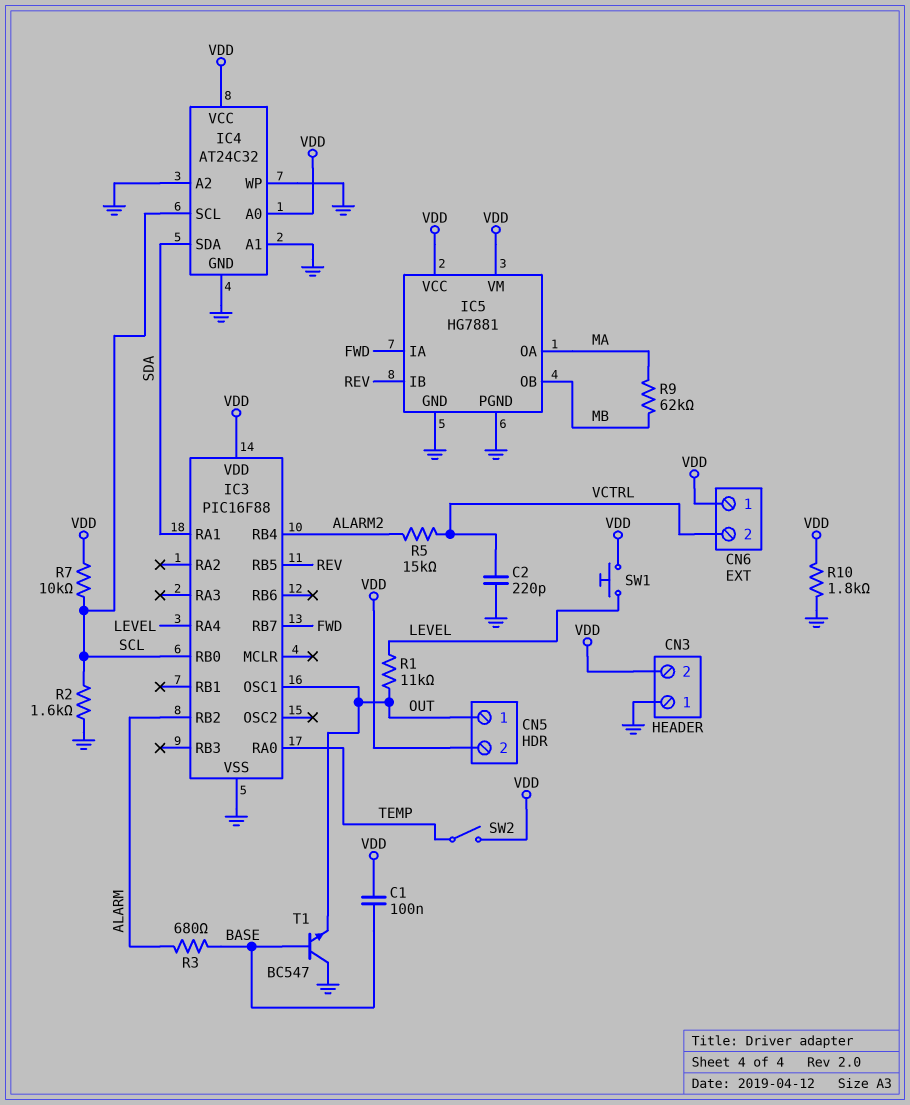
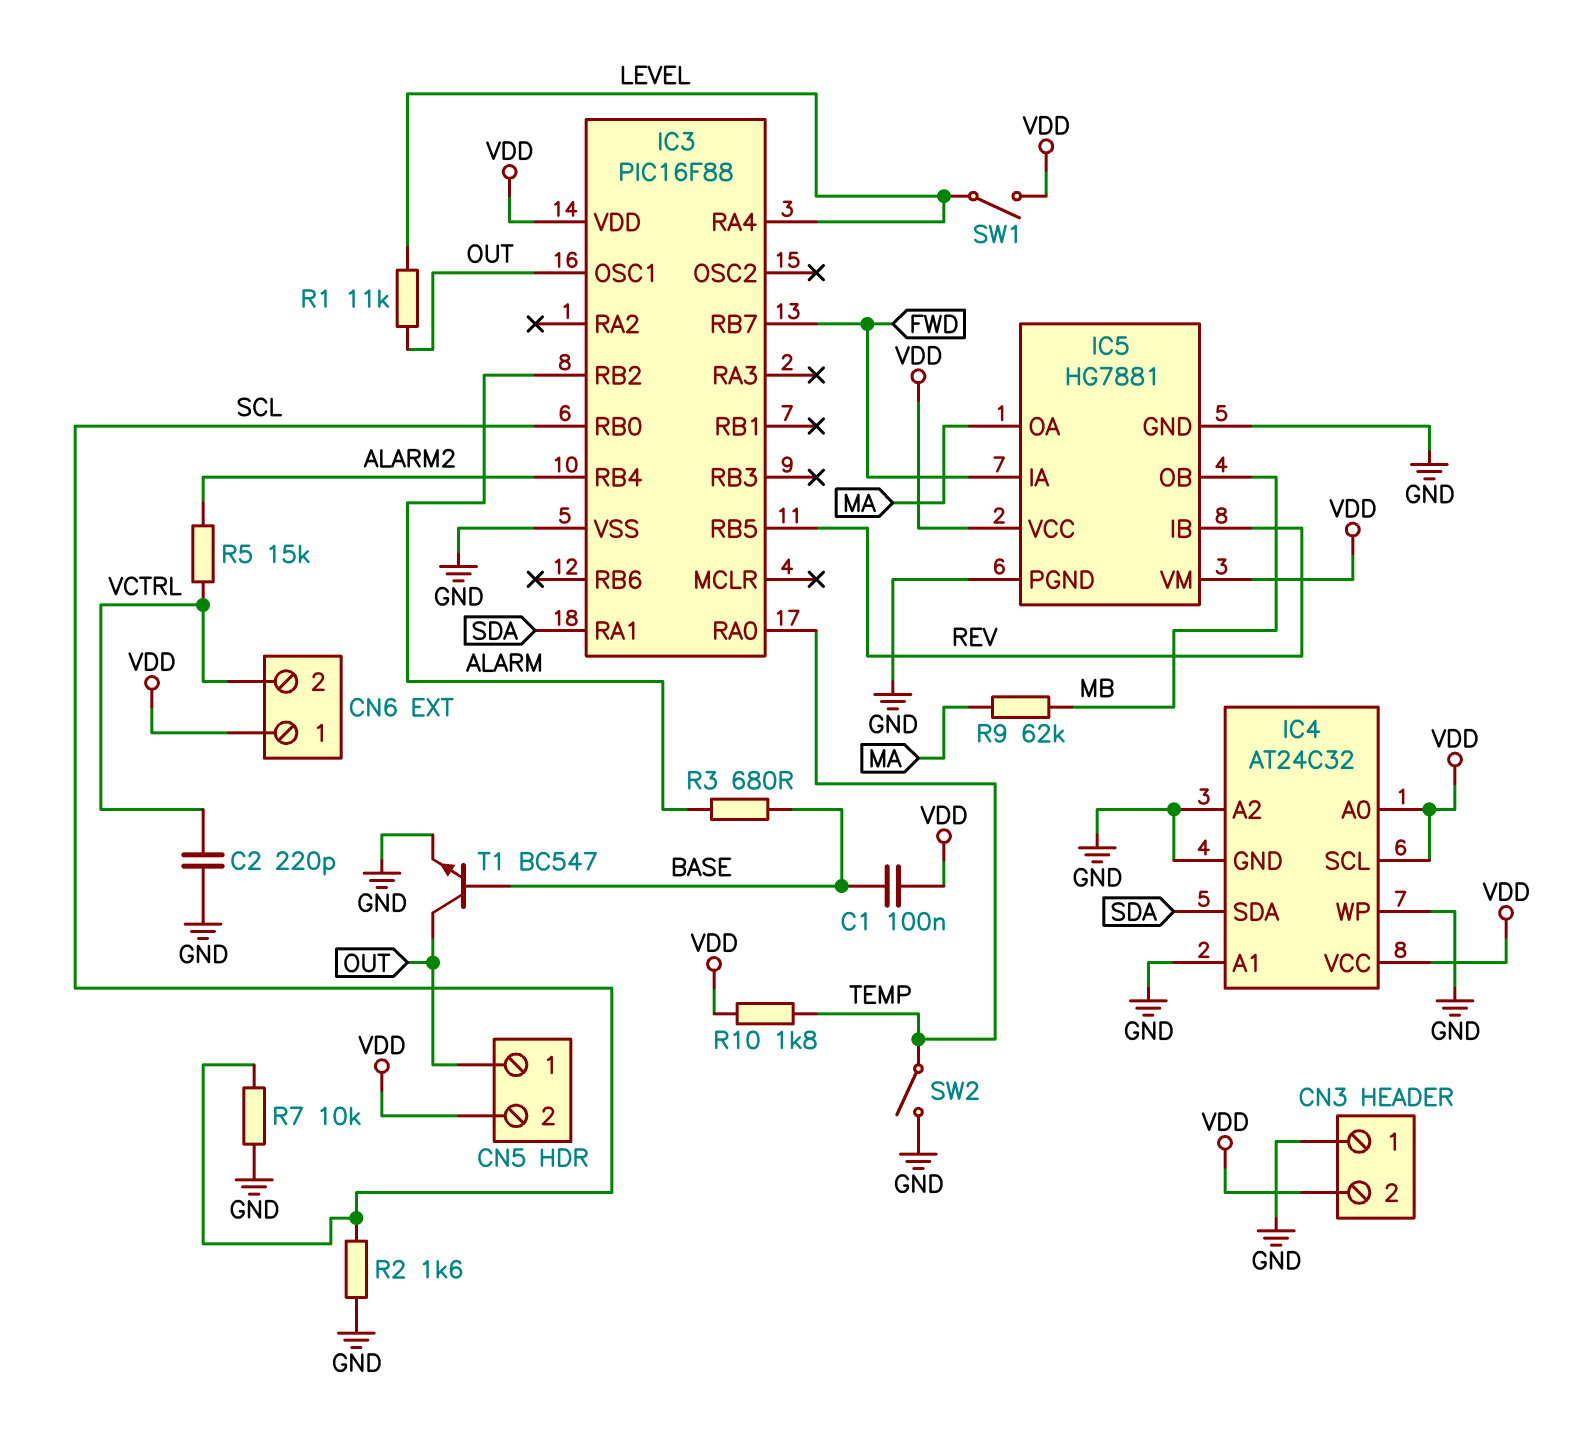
IC4 pin SCL: SCL -> VDD
R7: 10k (SCL, VDD) -> 10k (GND, SCL)
R10: 1.8k (GND, VDD) -> 1.8k (TEMP, VDD)
SW1: button (LEVEL, VDD) -> switch (LEVEL, VDD)
SW2: switch (TEMP, VDD) -> switch (GND, TEMP)
T1: NPN BC547 (B BASE, C GND, E OUT) -> NPN BC547 (B BASE, C OUT, E GND)

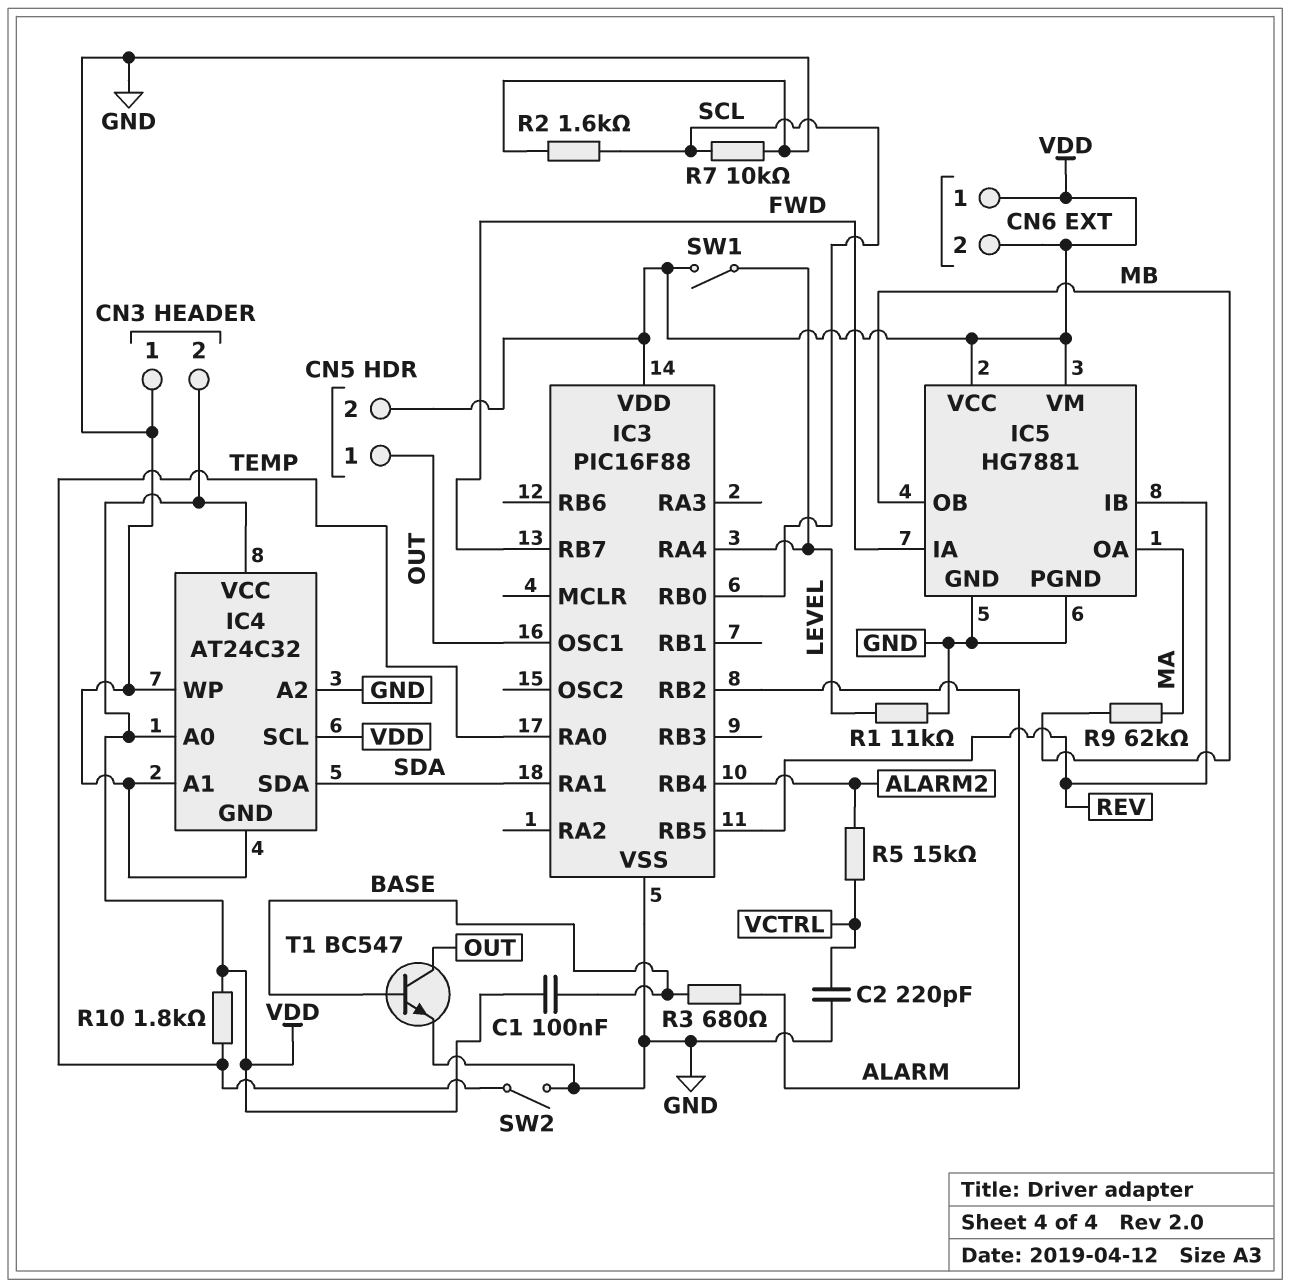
CN6 pin 2: VCTRL -> VDD
R1: 11k (LEVEL, OUT) -> 11k (GND, LEVEL)

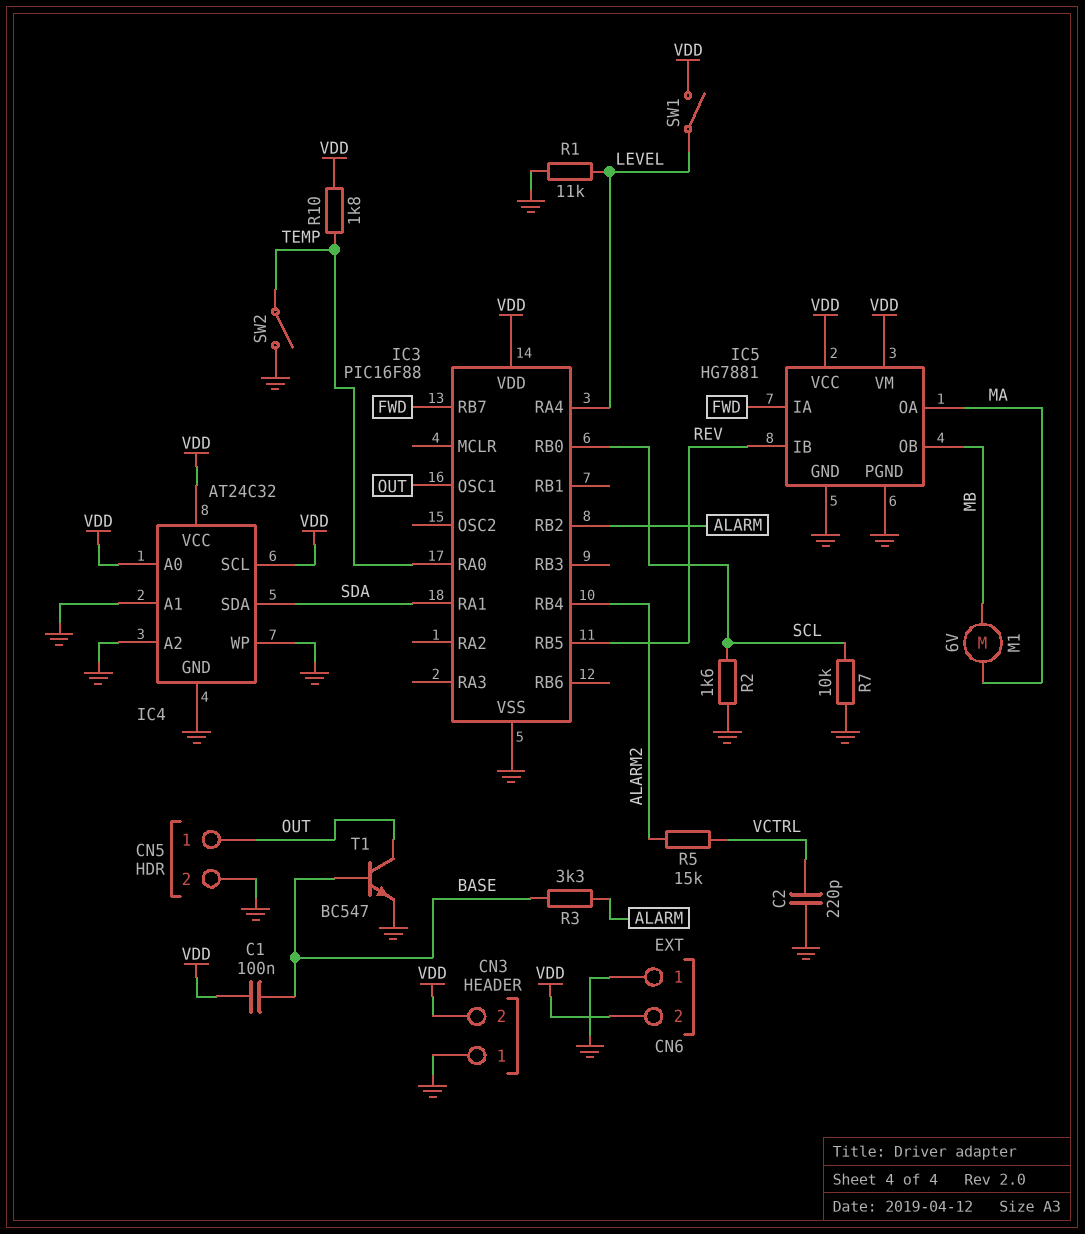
CN5 pin 2: VDD -> GND
CN6 pin 1: VDD -> GND
M1: none -> motor 6V (MA, MB)
R3: 680 (ALARM, BASE) -> 3.3k (ALARM, BASE)
R9: 62k (MA, MB) -> none

